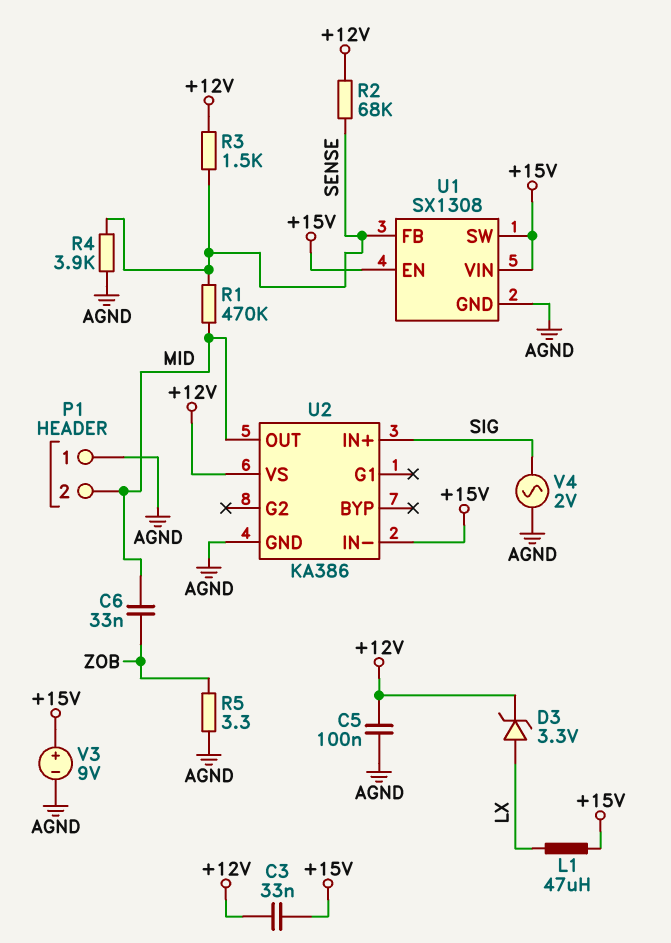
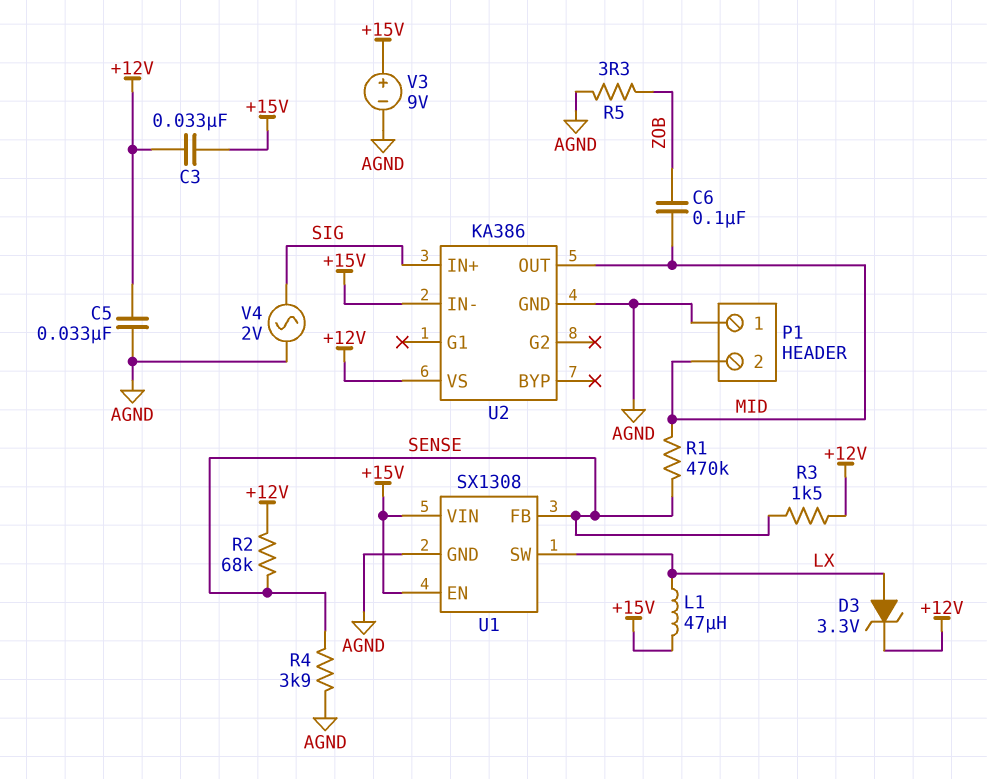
C5: 100nF (+12V, AGND) -> 33nF (+12V, AGND)
C6: 33nF (MID, ZOB) -> 100nF (MID, ZOB)
U1 pin SW: +15V -> LX

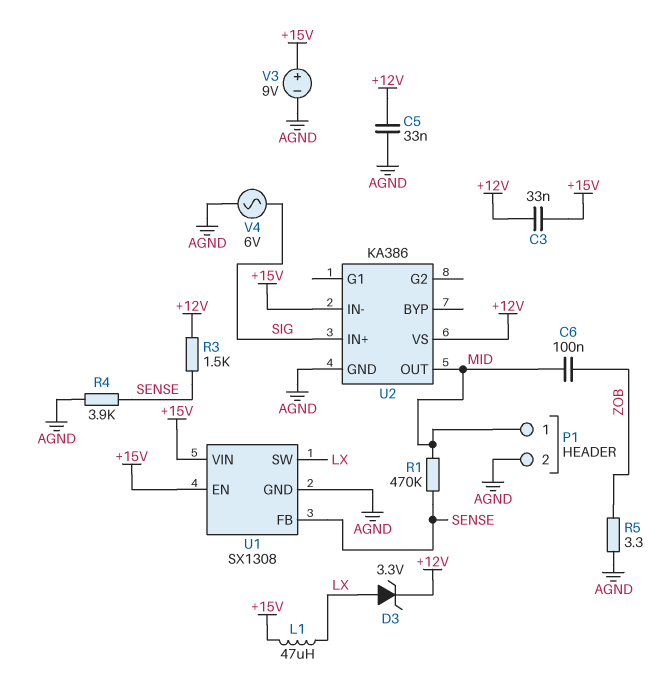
P1 pin 1: AGND -> MID
P1 pin 2: MID -> AGND
R2: 68k (+12V, SENSE) -> none
V4: AC 2V (AGND, SIG) -> AC 6V (AGND, SIG)

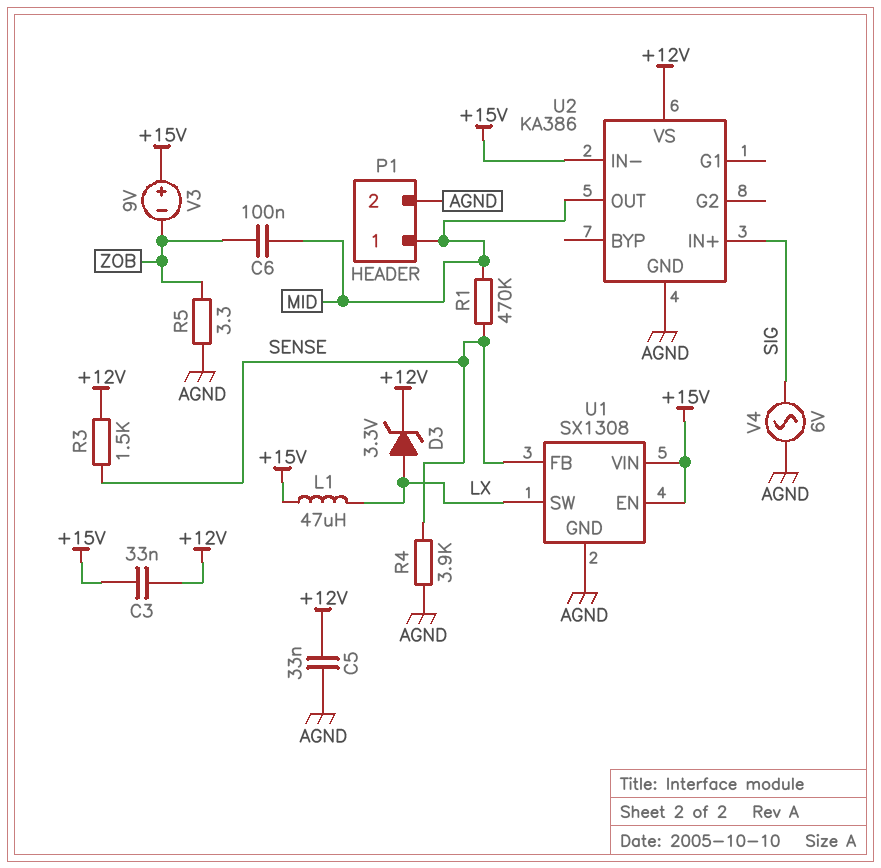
V3: 9V (plus +15V, minus AGND) -> 9V (plus +15V, minus ZOB)

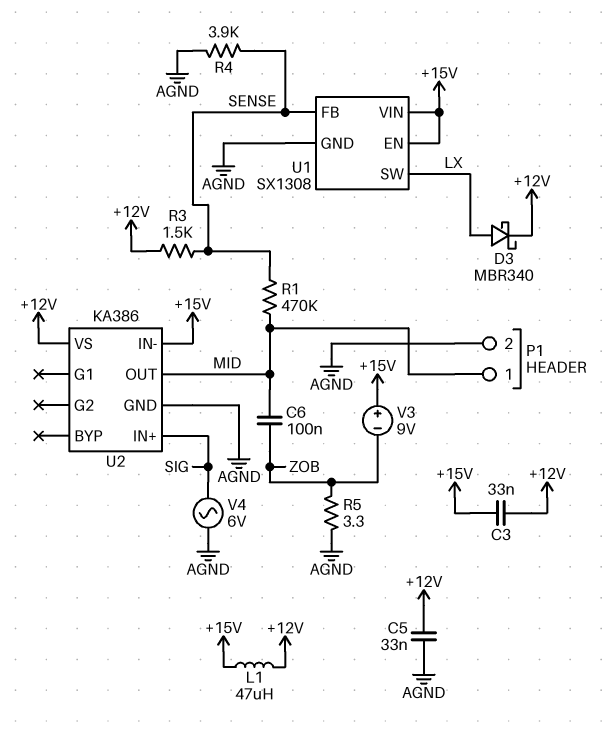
D3: zener 3.3V (A LX, K +12V) -> schottky MBR340 (A LX, K +12V)
L1: 47uH (+15V, LX) -> 47uH (+12V, +15V)

